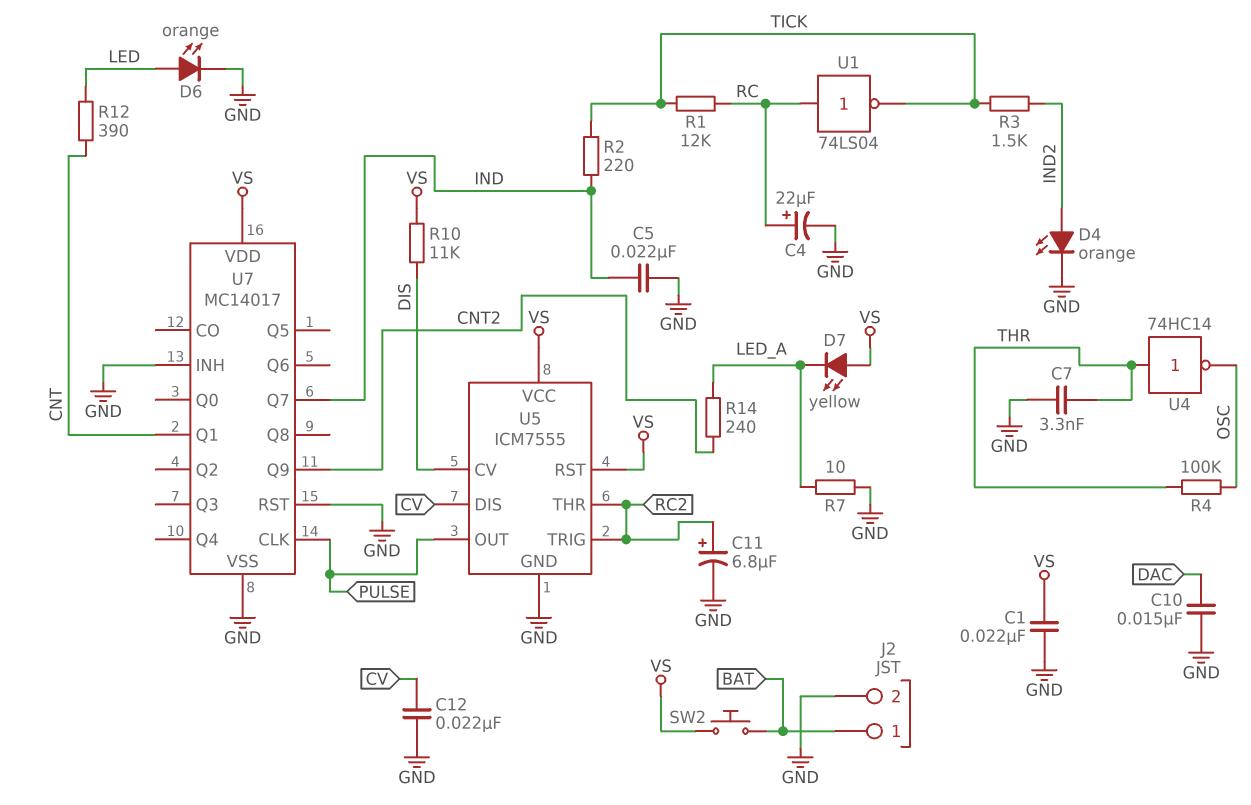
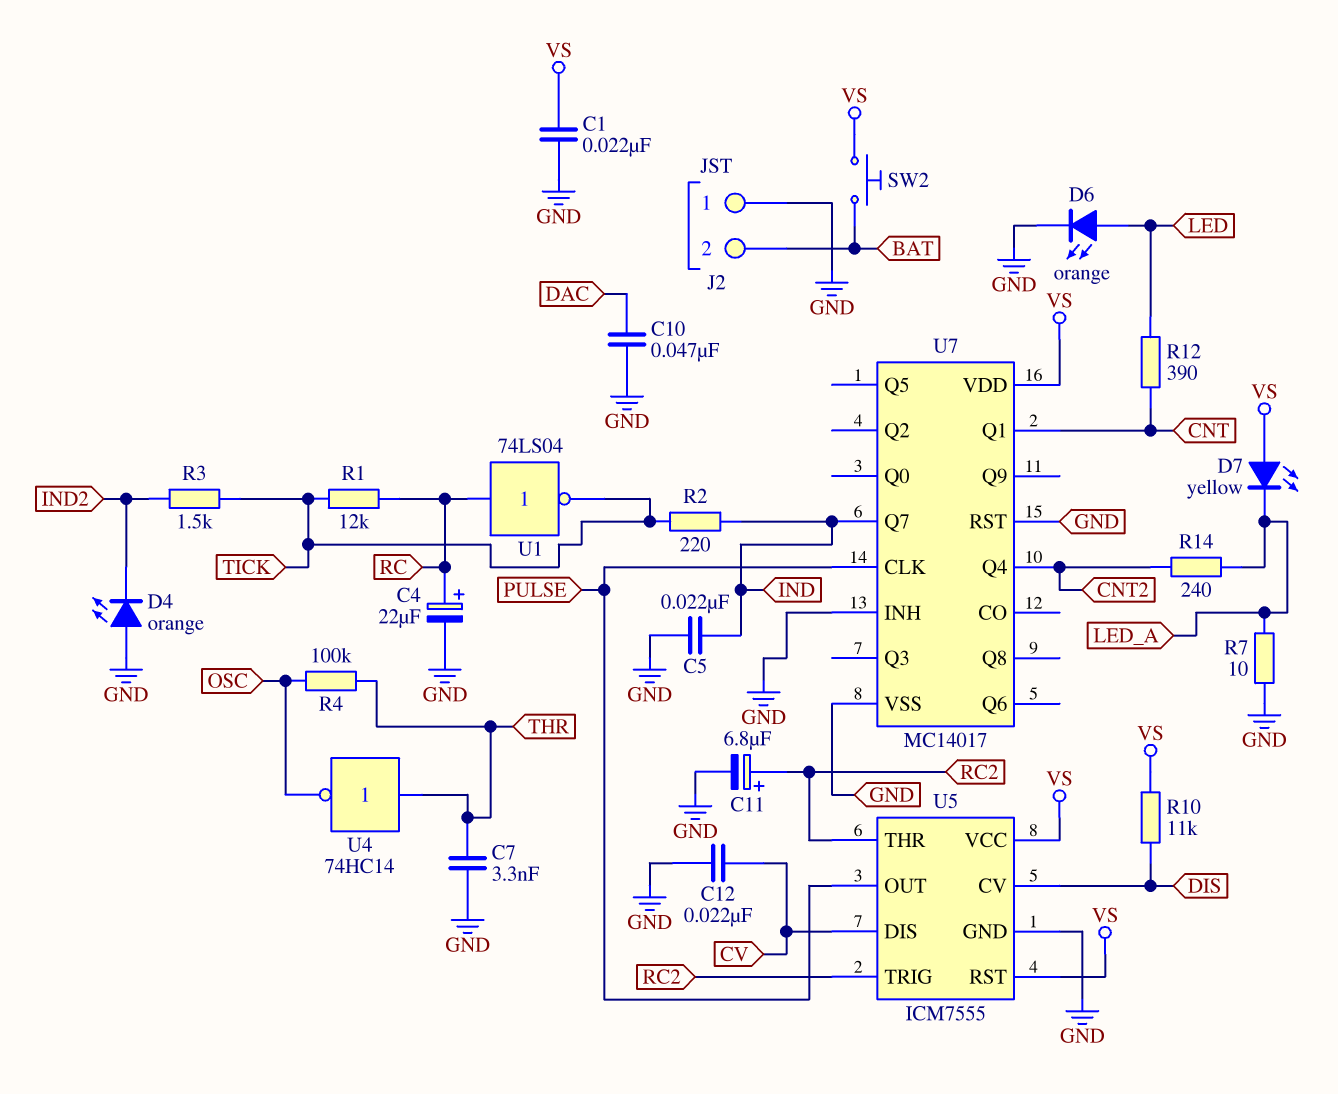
C10: 15nF (DAC, GND) -> 47nF (DAC, GND)
D4: LED orange (A IND2, K GND) -> LED orange (A GND, K IND2)
J2 pin 1: BAT -> GND
J2 pin 2: GND -> BAT
U7 pin Q4: none -> CNT2
U7 pin Q9: CNT2 -> none

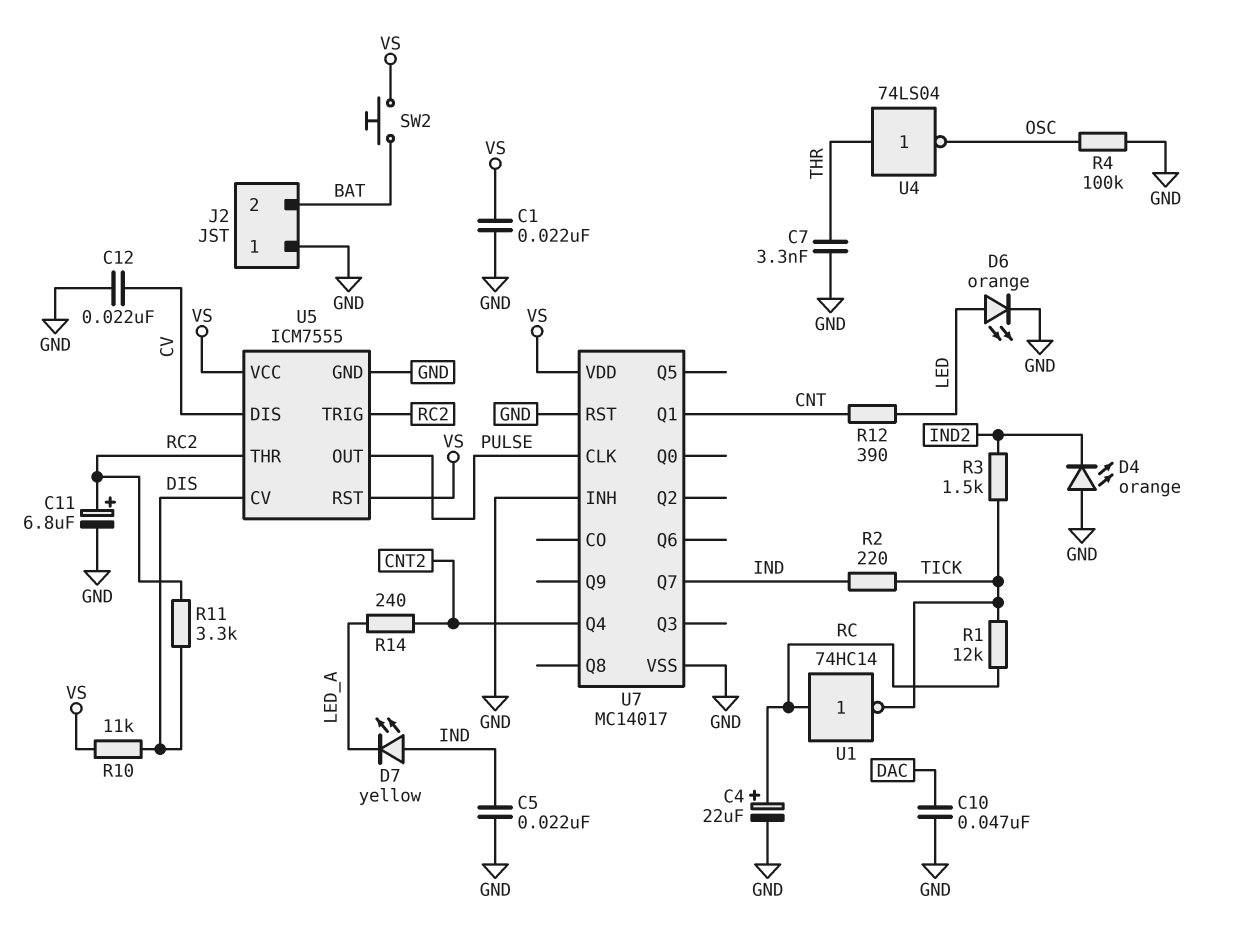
D7: LED yellow (A VS, K LED_A) -> LED yellow (A IND, K LED_A)
R4: 100k (OSC, THR) -> 100k (GND, OSC)
R7: 10 (GND, LED_A) -> none
R11: none -> 3.3k (DIS, RC2)
U1: NOT 74LS04 (in RC, out TICK) -> NOT 74HC14 (in RC, out TICK)
U4: NOT 74HC14 (in THR, out OSC) -> NOT 74LS04 (in THR, out OSC)

